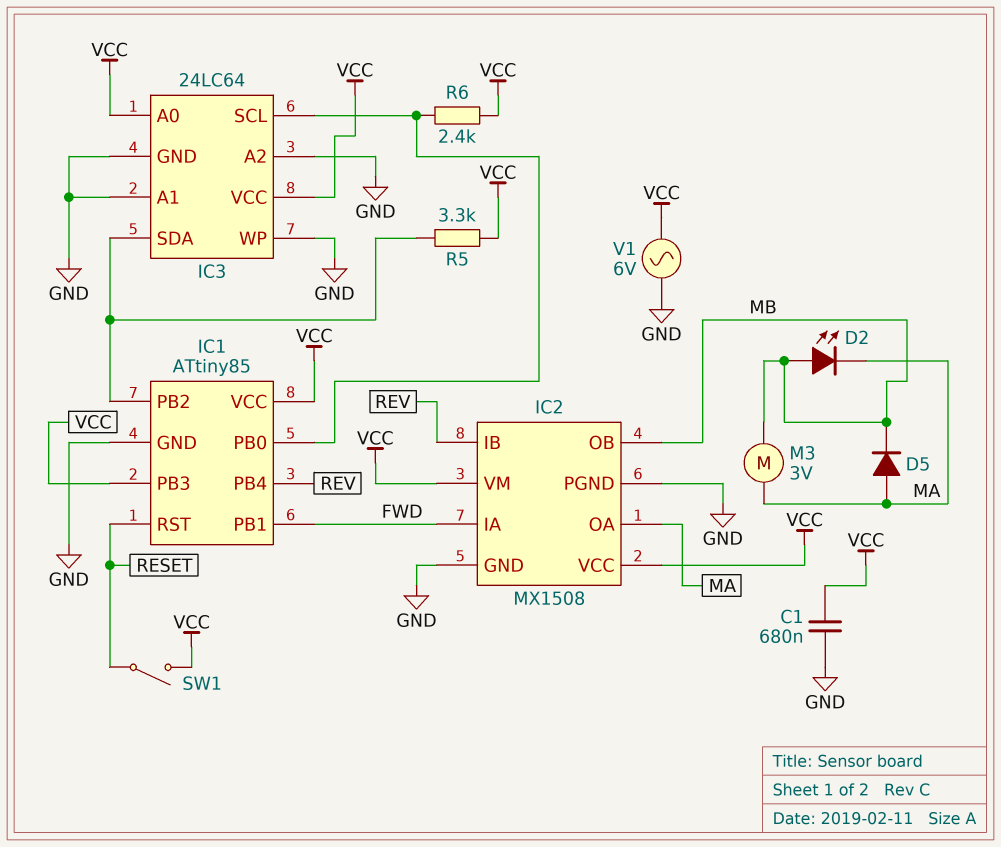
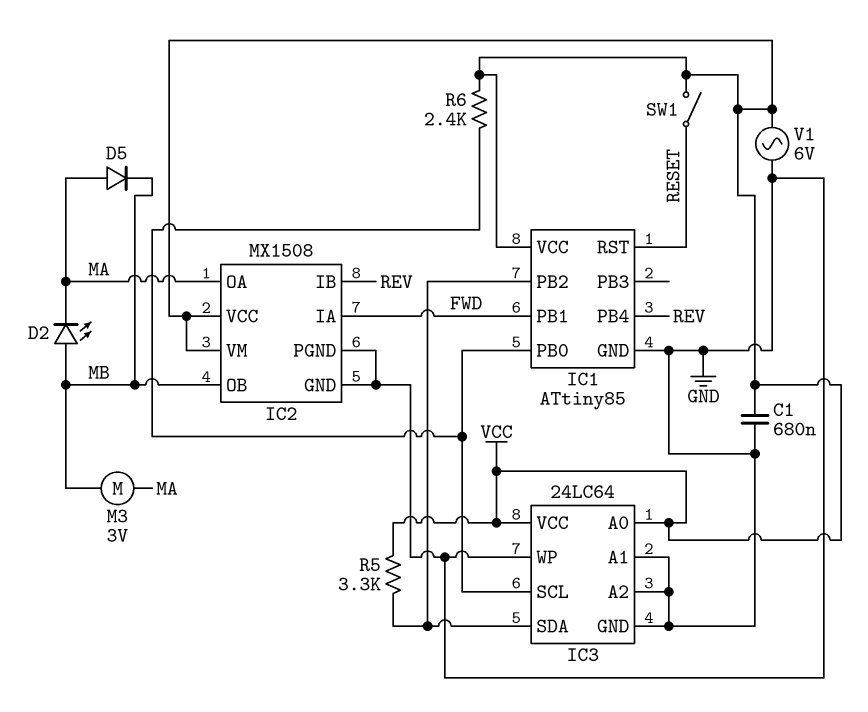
IC1 pin PB3: VCC -> none

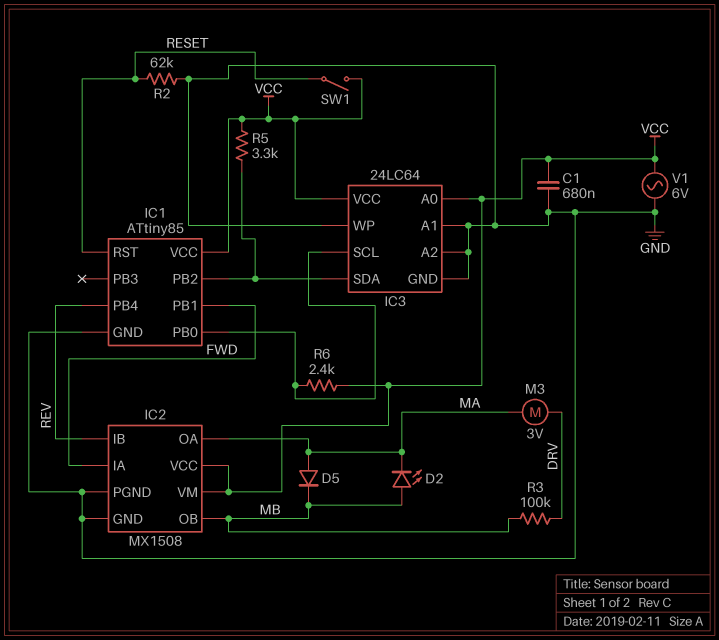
M3: motor 3V (MA, MB) -> motor 3V (DRV, MA)
R2: none -> 62k (GND, RESET)
R3: none -> 100k (DRV, MB)

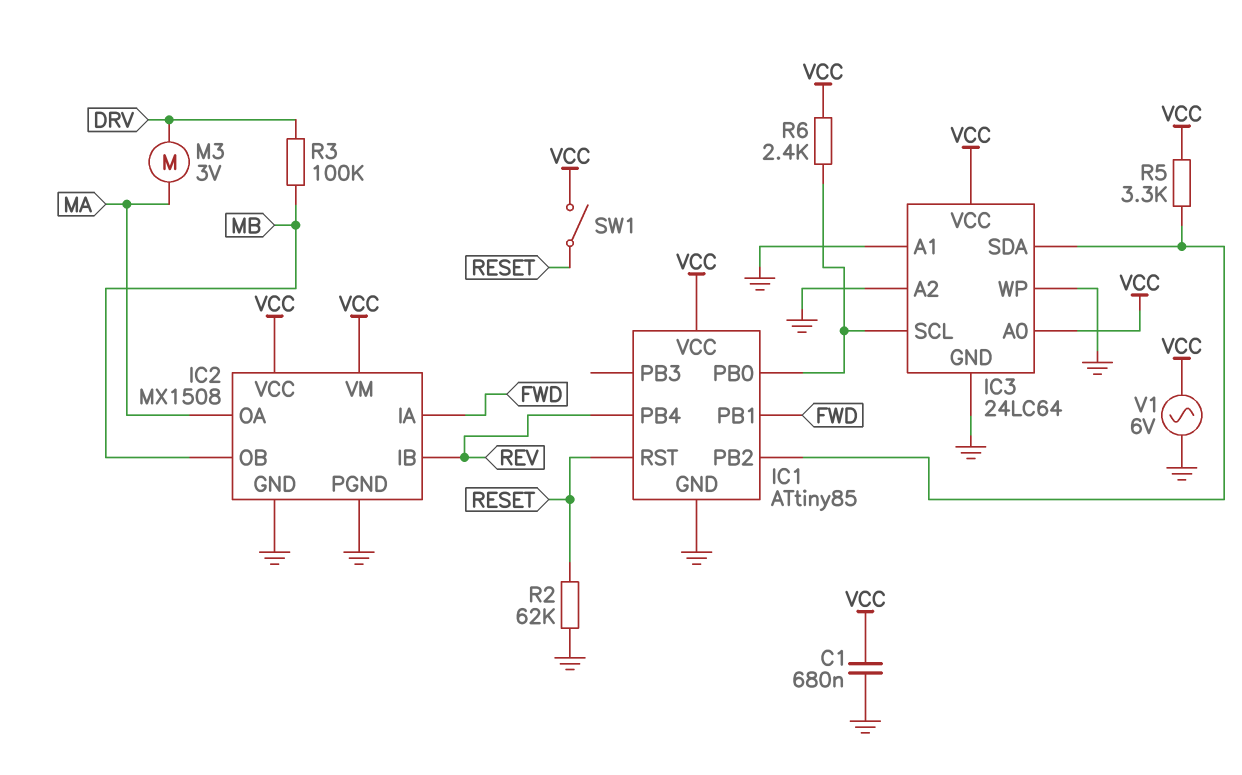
D2: LED (A MB, K MA) -> none
D5: diode (A MA, K MB) -> none

